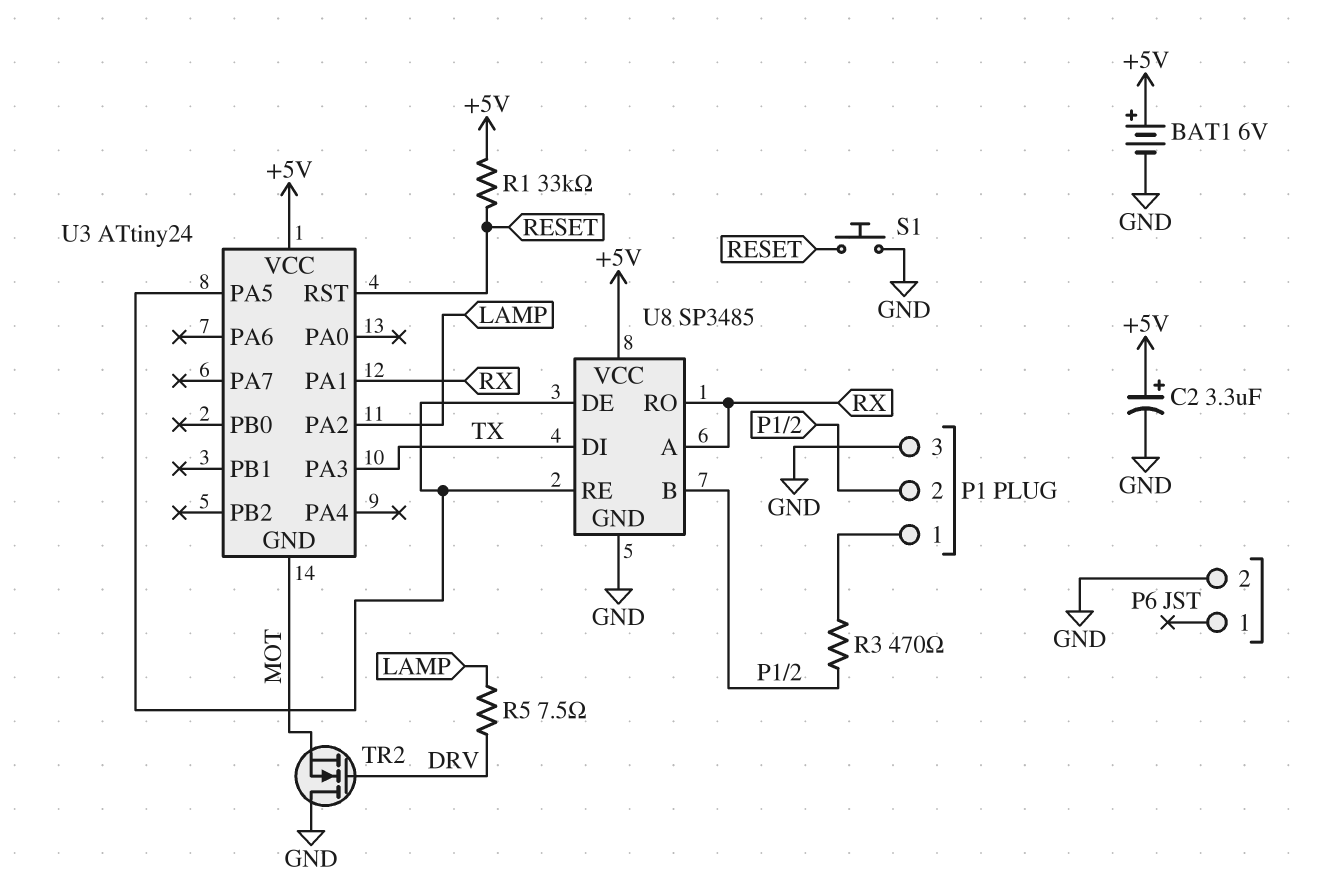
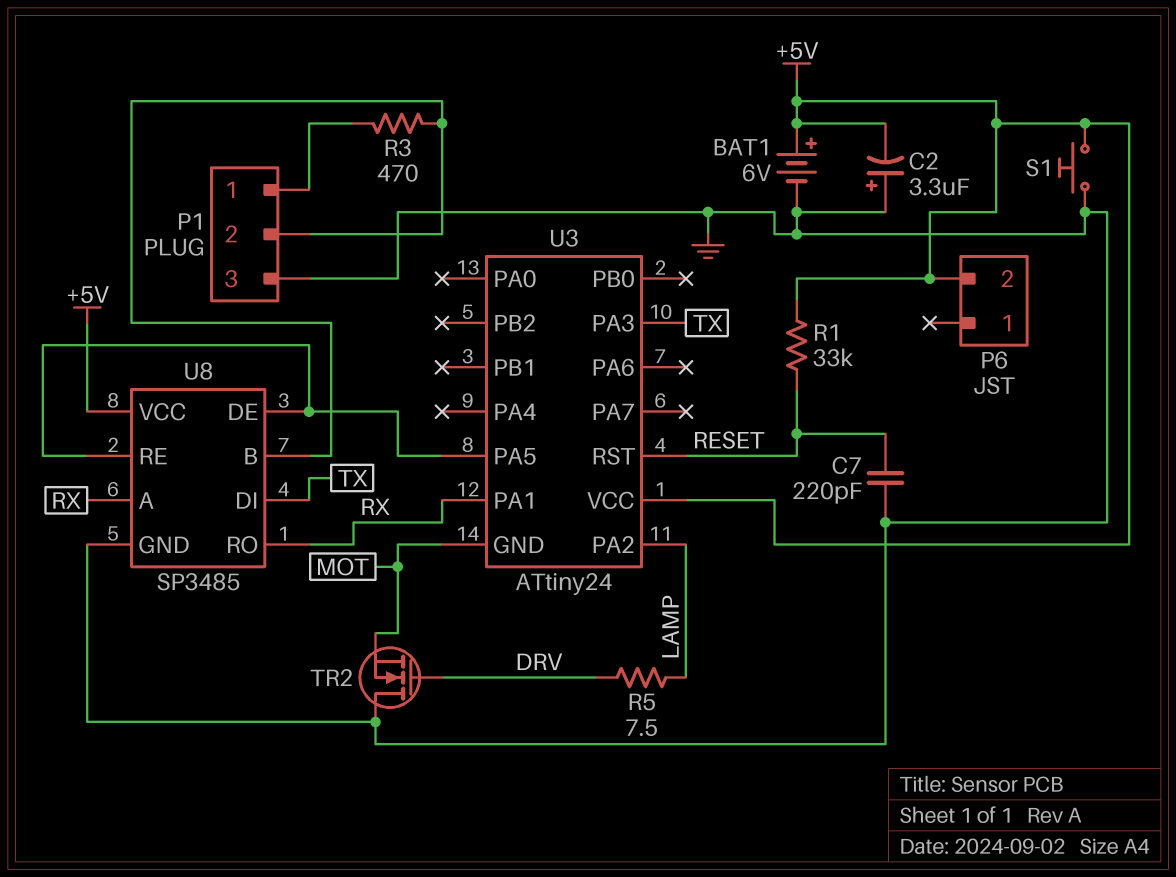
C2: 3.3uF (plus +5V, minus GND) -> 3.3uF (plus GND, minus +5V)
C7: none -> 220pF (GND, RESET)
P6 pin 2: GND -> +5V
S1: button (GND, RESET) -> button (+5V, GND)

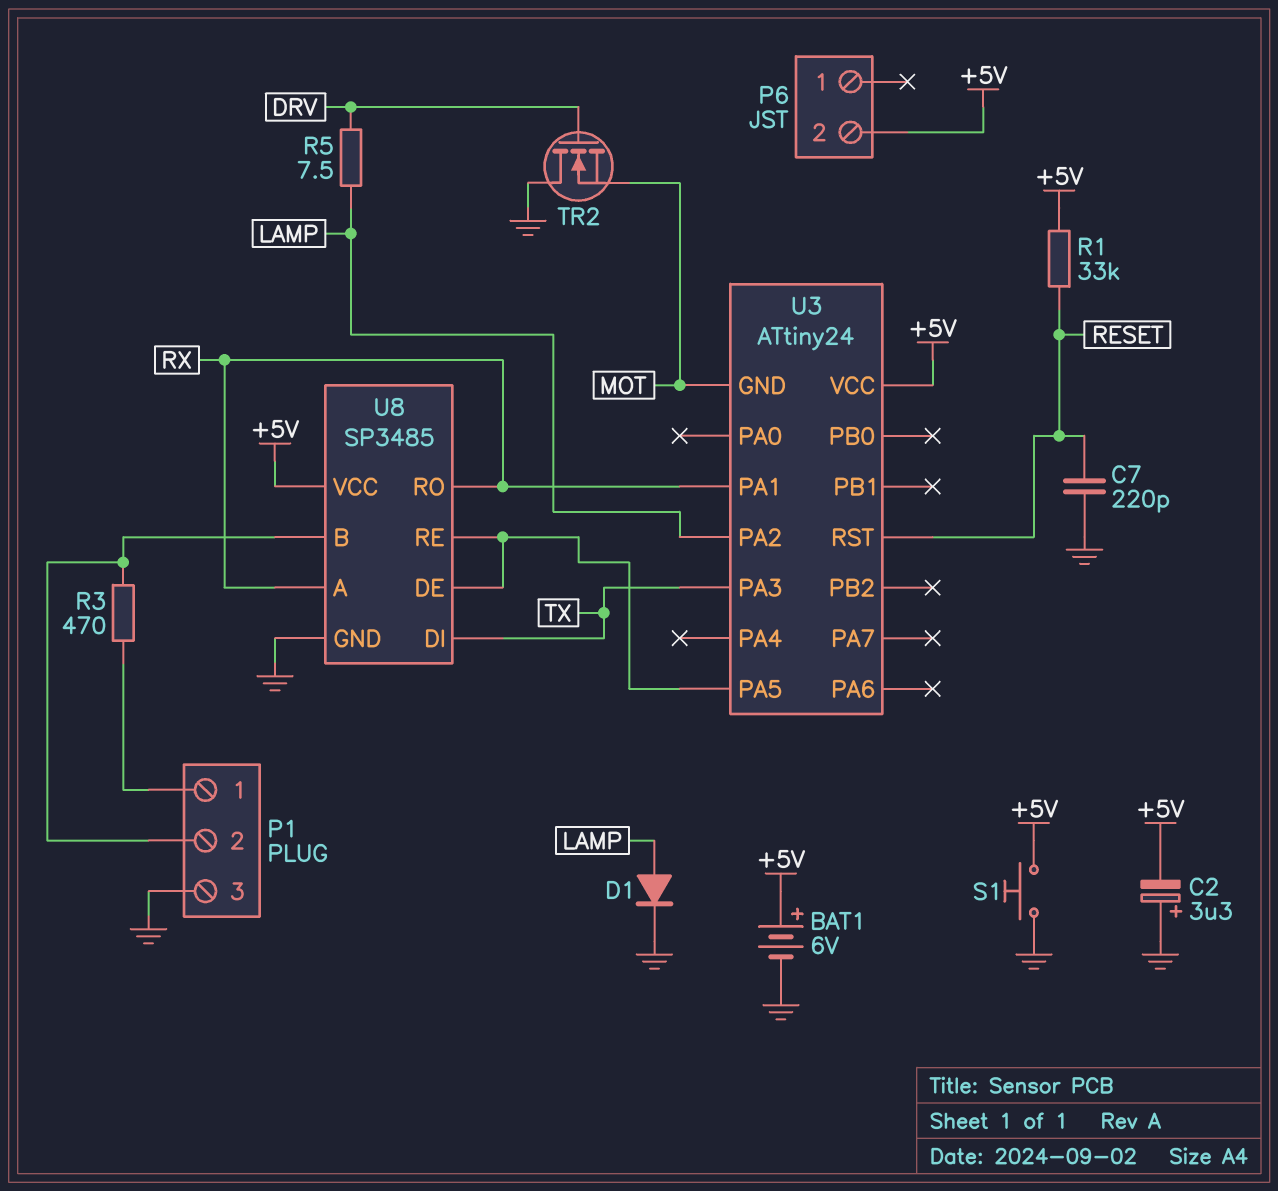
D1: none -> diode (A LAMP, K GND)

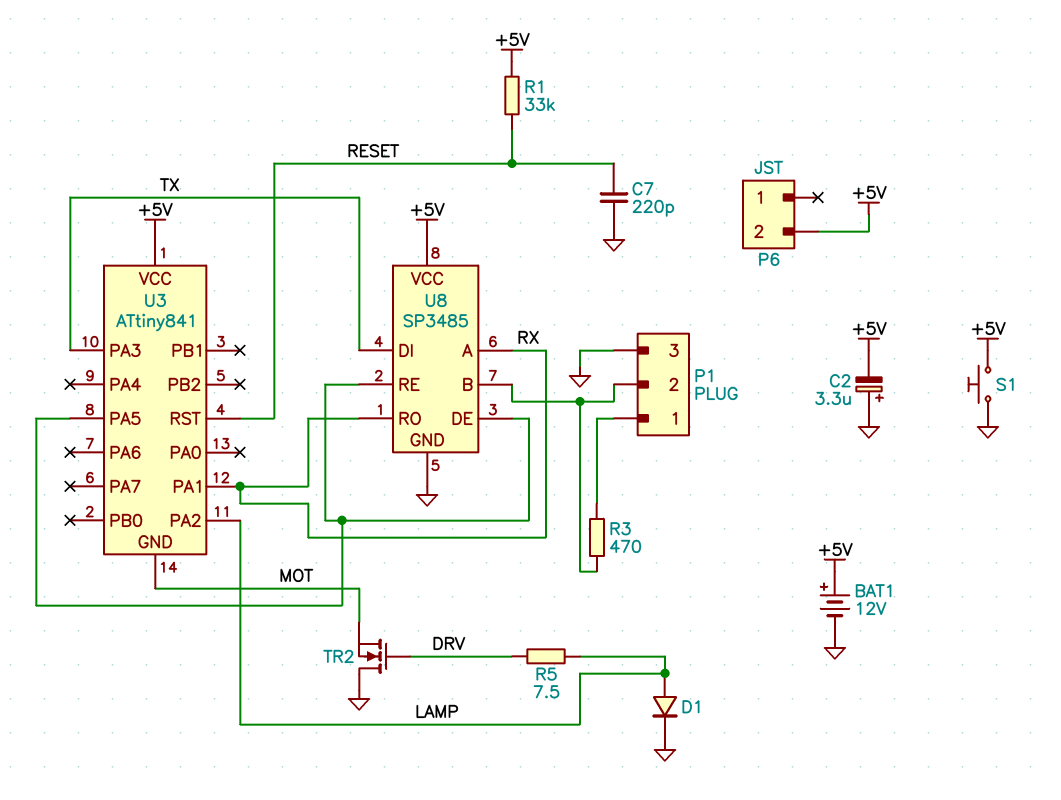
BAT1: 6V (plus +5V, minus GND) -> 12V (plus +5V, minus GND)
U3: ATtiny24 -> ATtiny841

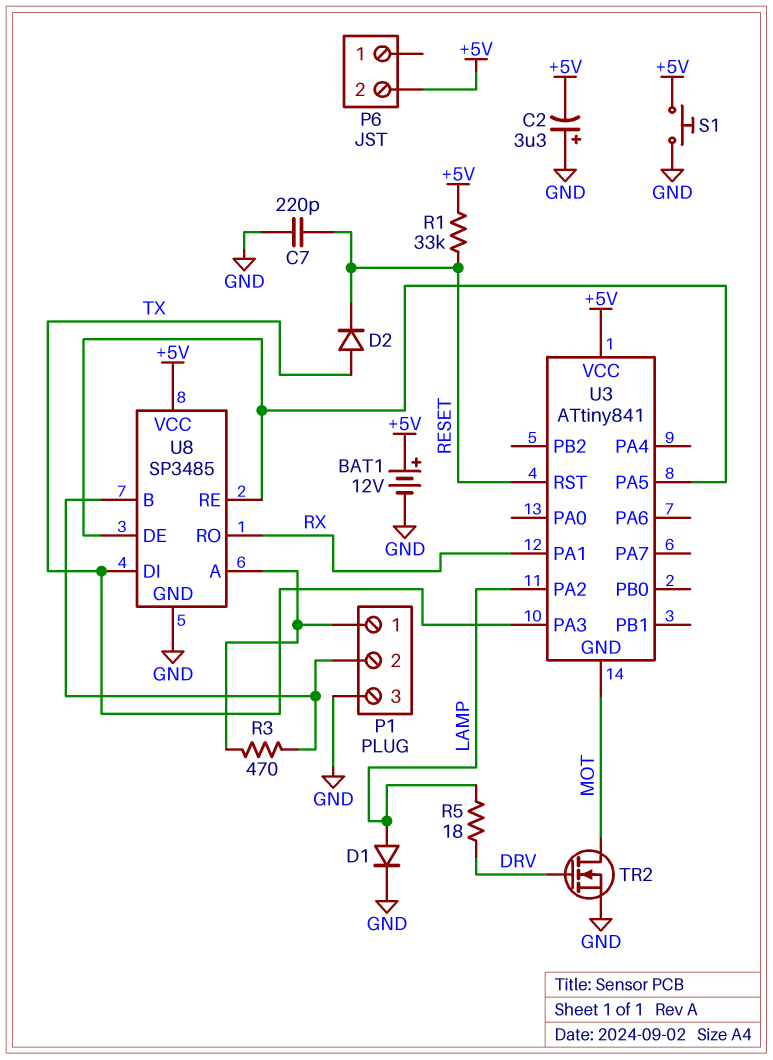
D2: none -> diode (A TX, K RESET)
R5: 7.5 (DRV, LAMP) -> 18 (DRV, LAMP)
TR2: NMOS (G DRV, D GND, S MOT) -> NMOS (G DRV, D MOT, S GND)
U8 pin A: RX -> P1/1

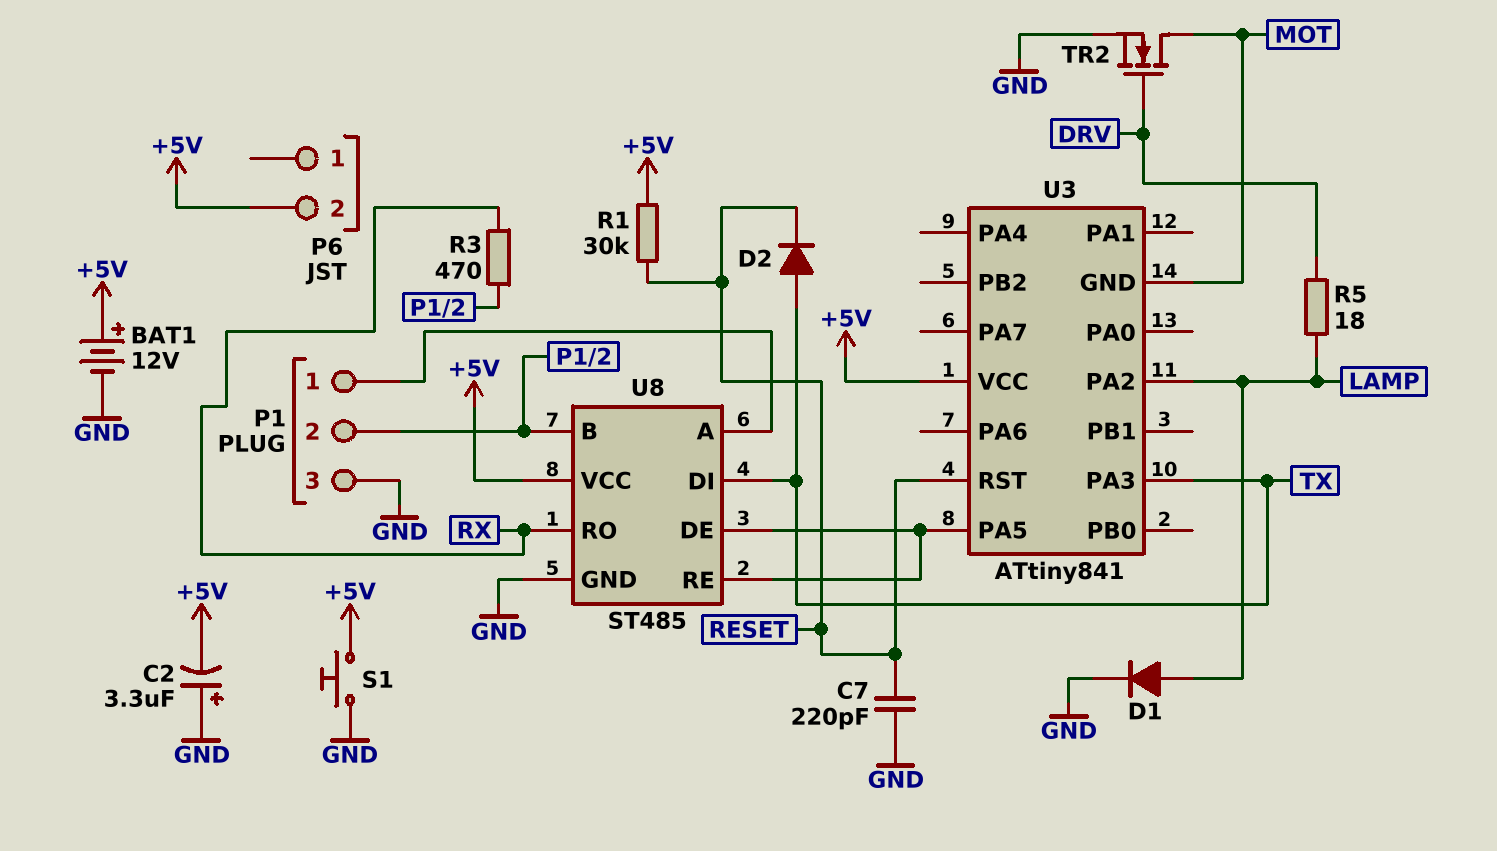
R1: 33k (+5V, RESET) -> 30k (+5V, RESET)
R3: 470 (P1/1, P1/2) -> 470 (P1/2, RX)
U3 pin PA1: RX -> none
U8: SP3485 -> ST485

